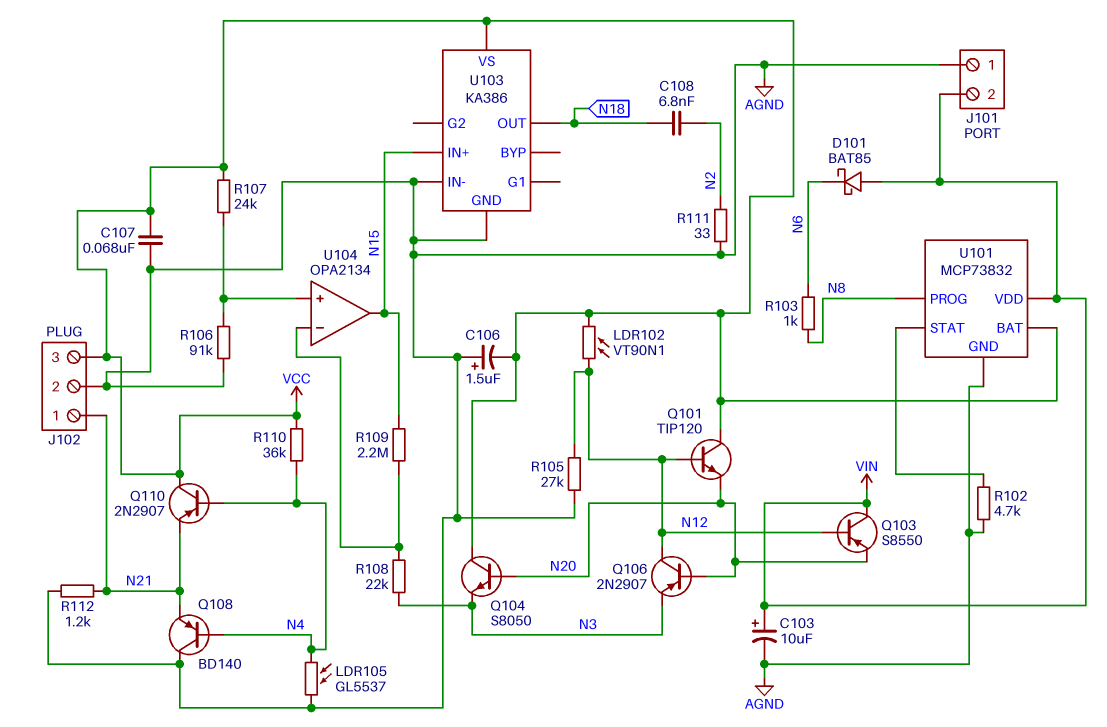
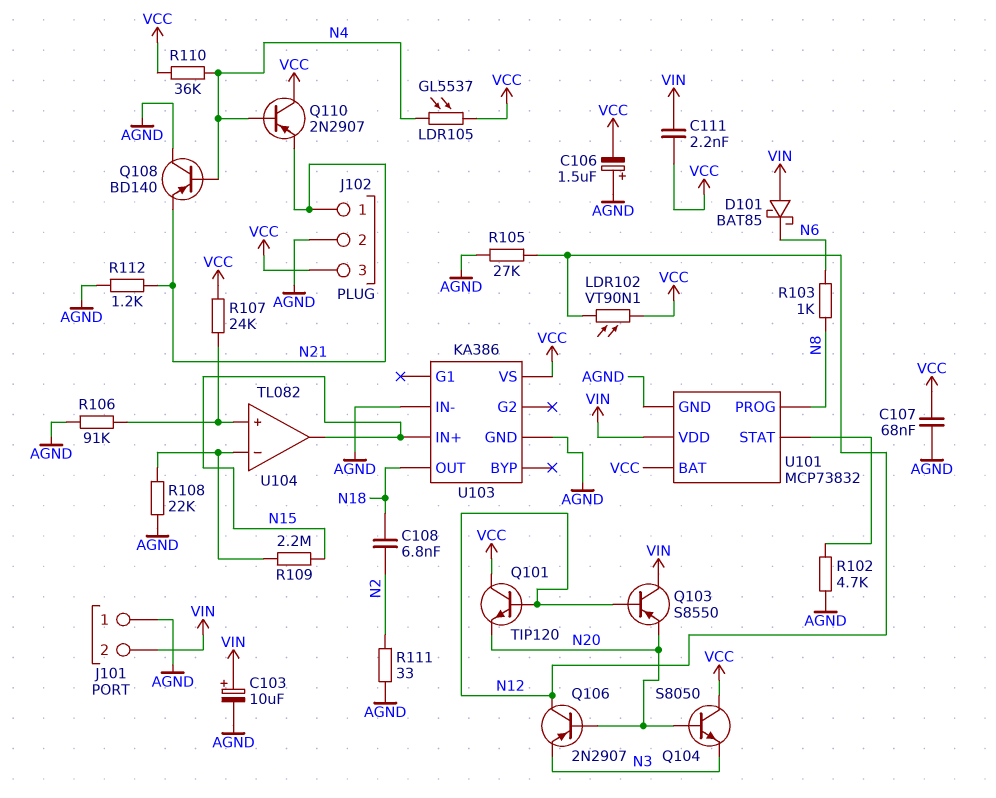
C111: none -> 2.2nF (VCC, VIN)
LDR105: GL5537 (AGND, N4) -> GL5537 (N4, VCC)
R108: 22k (N3, U104/in-) -> 22k (AGND, U104/in-)
U104: OPA2134 -> TL082

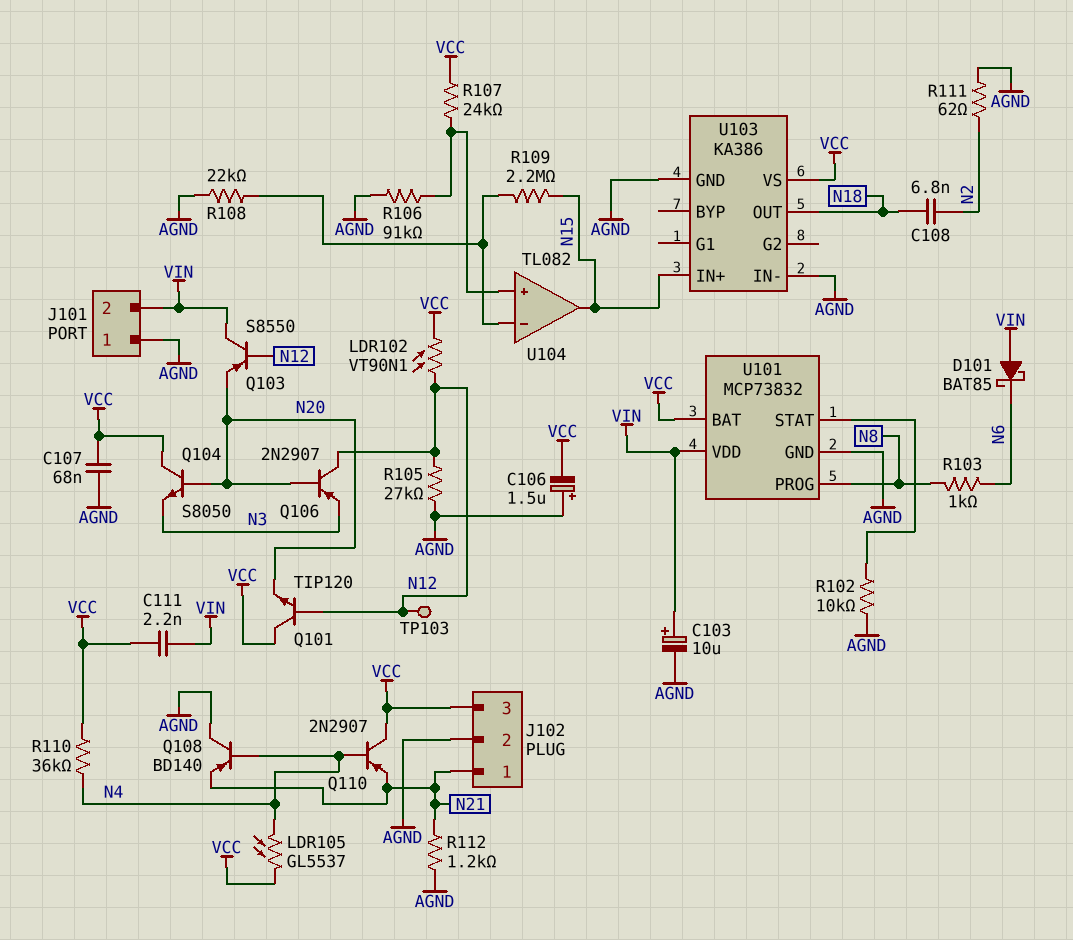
R102: 4.7k (AGND, U101/STAT) -> 10k (AGND, U101/STAT)
R111: 33 (AGND, N2) -> 62 (AGND, N2)
TP103: none -> test point (N12)

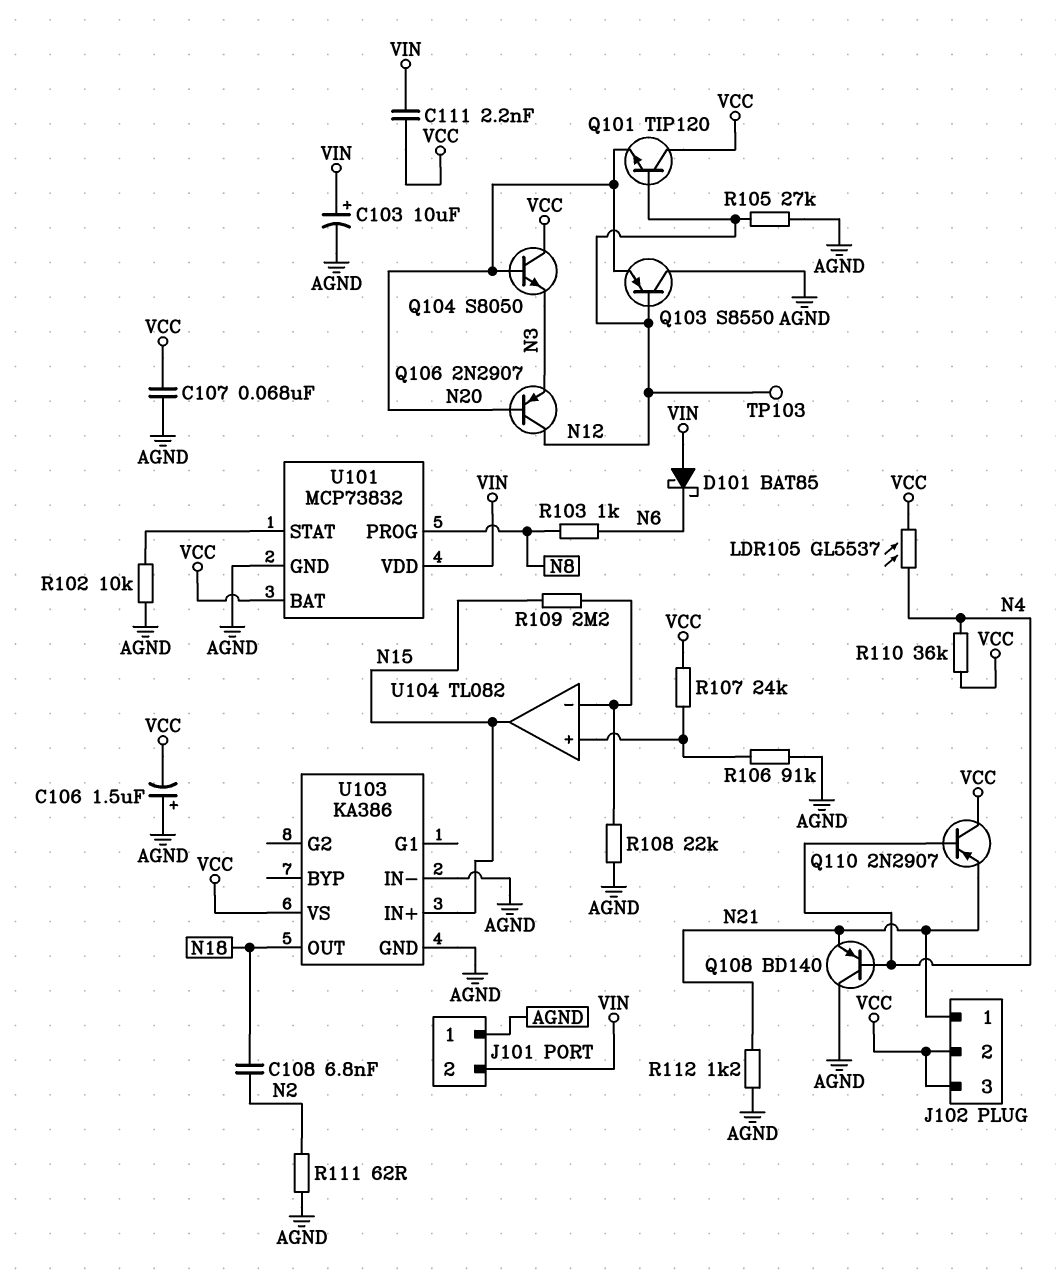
J102 pin 2: AGND -> VCC
LDR102: VT90N1 (N12, VCC) -> none
Q103: PNP S8550 (B N12, C VIN, E N20) -> PNP S8550 (B N12, C AGND, E N20)

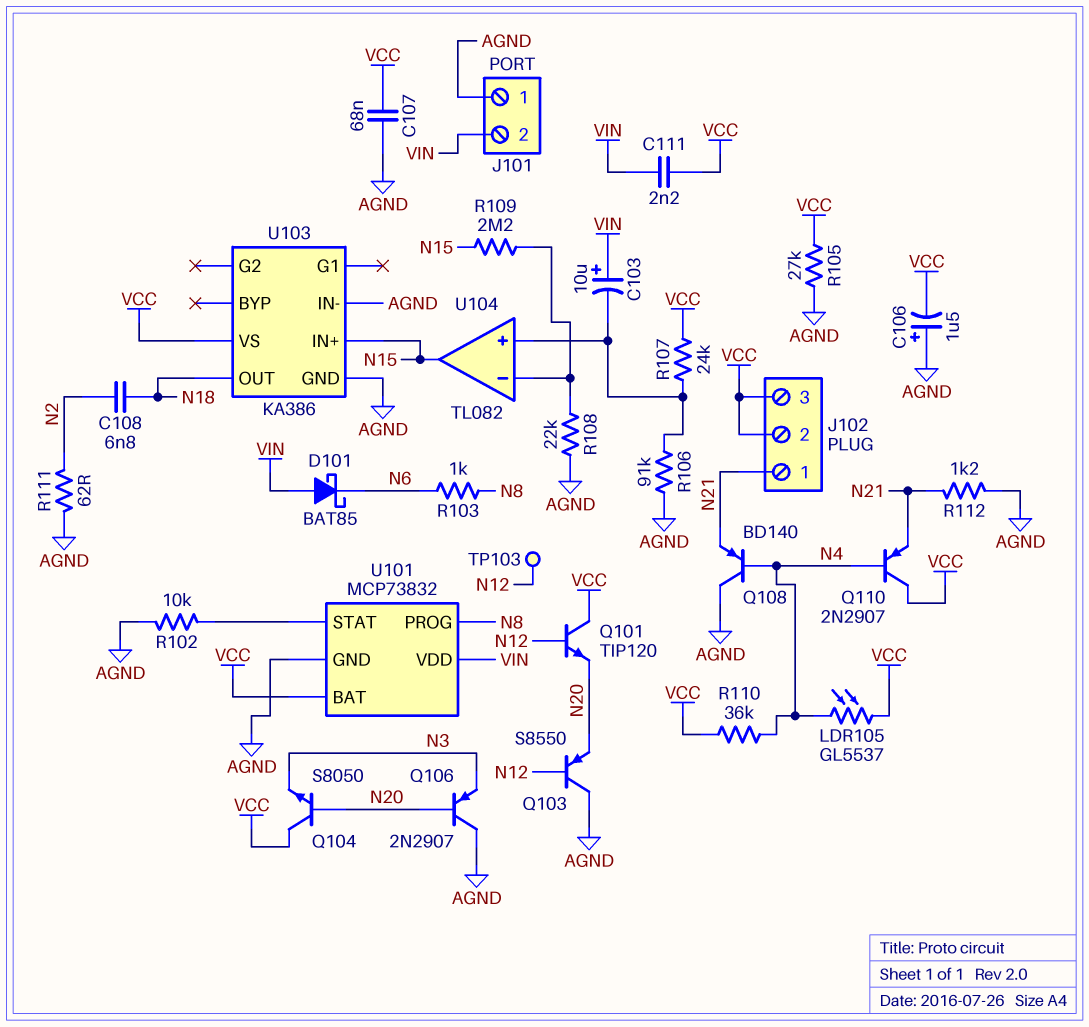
C103: 10uF (plus VIN, minus AGND) -> 10uF (plus VIN, minus U104/in+)
Q106: PNP 2N2907 (B N20, C N12, E N3) -> PNP 2N2907 (B N20, C AGND, E N3)
R105: 27k (AGND, N12) -> 27k (AGND, VCC)

